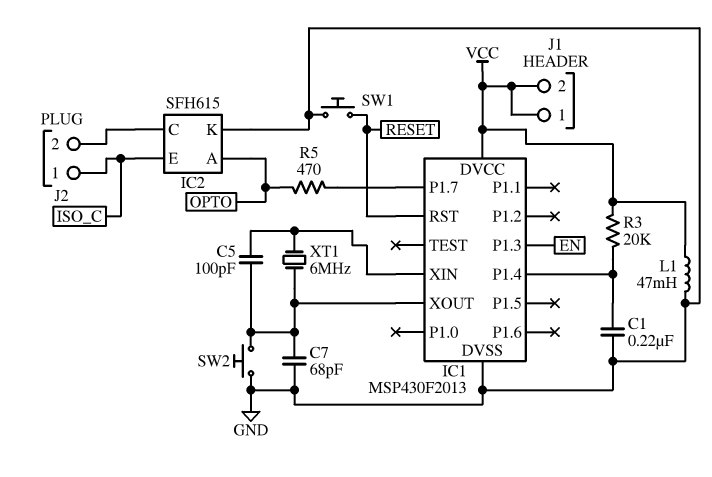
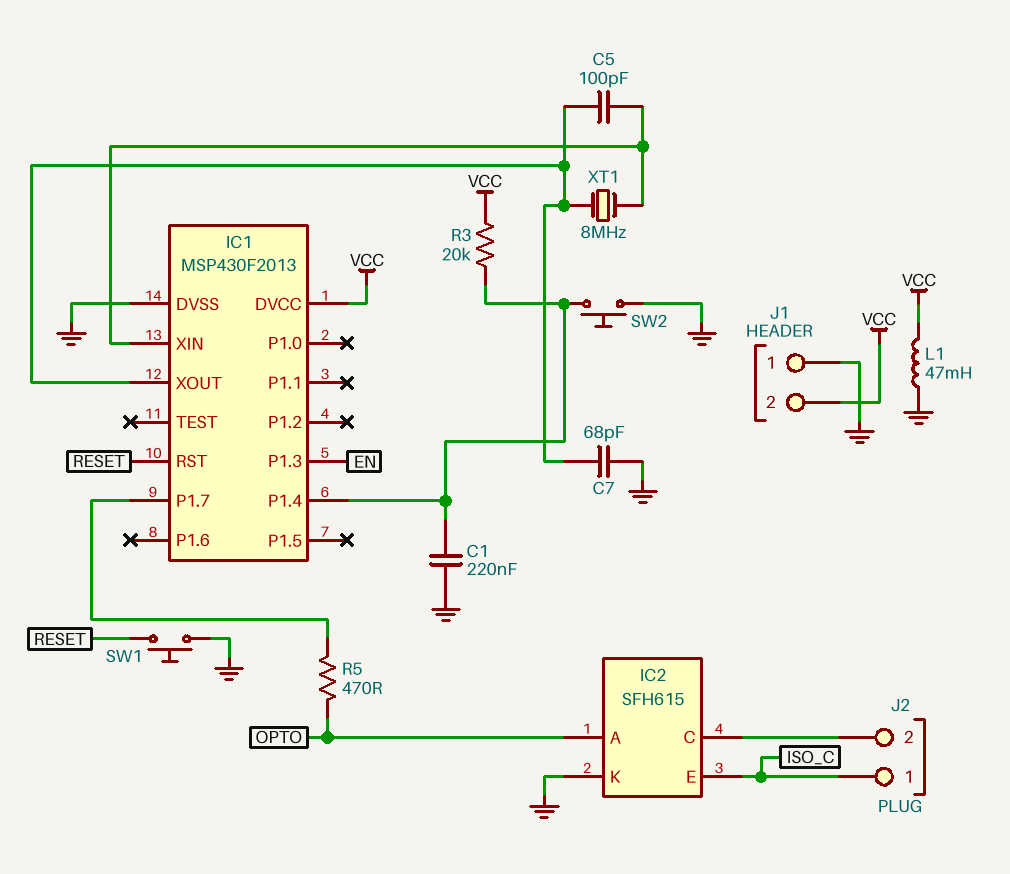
J1 pin 1: VCC -> GND
SW2: button (GND, IC1/XOUT) -> button (GND, IC1/P1.4)
XT1: 6MHz (IC1/XIN, IC1/XOUT) -> 8MHz (IC1/XIN, IC1/XOUT)

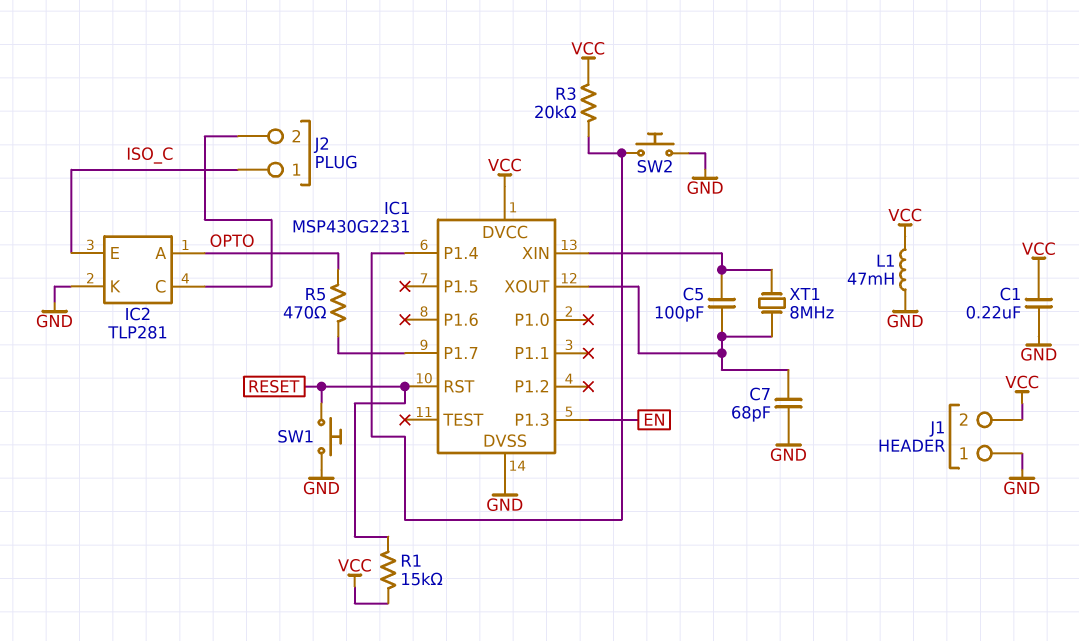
C1: 220nF (GND, IC1/P1.4) -> 220nF (GND, VCC)
IC1: MSP430F2013 -> MSP430G2231
IC2: SFH615 -> TLP281
R1: none -> 15k (RESET, VCC)

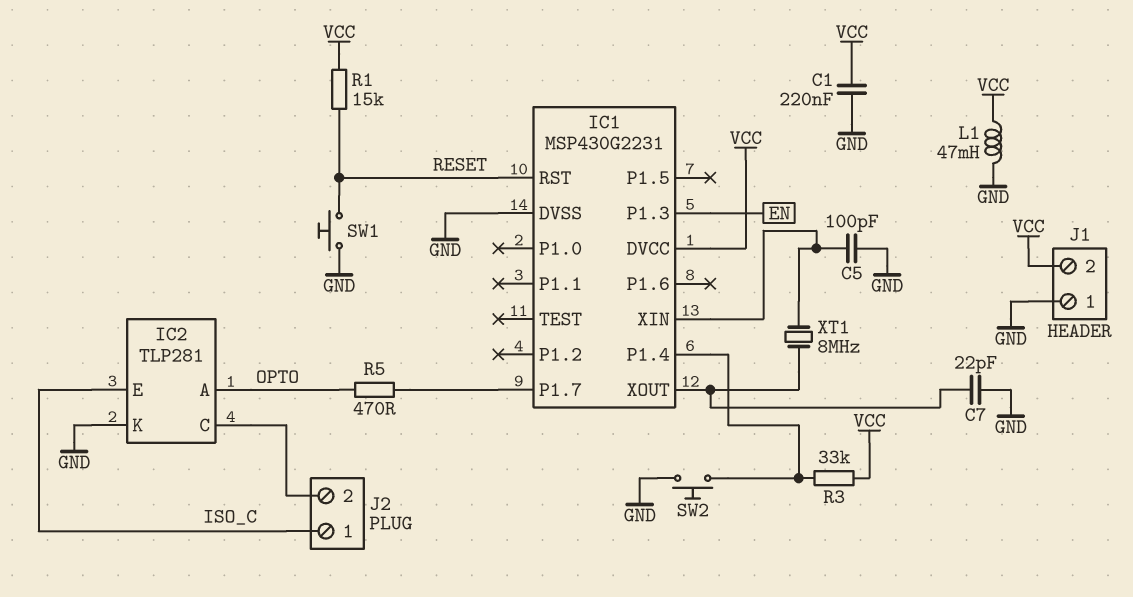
C5: 100pF (IC1/XIN, IC1/XOUT) -> 100pF (GND, IC1/XIN)
C7: 68pF (GND, IC1/XOUT) -> 22pF (GND, IC1/XOUT)
R3: 20k (IC1/P1.4, VCC) -> 33k (IC1/P1.4, VCC)

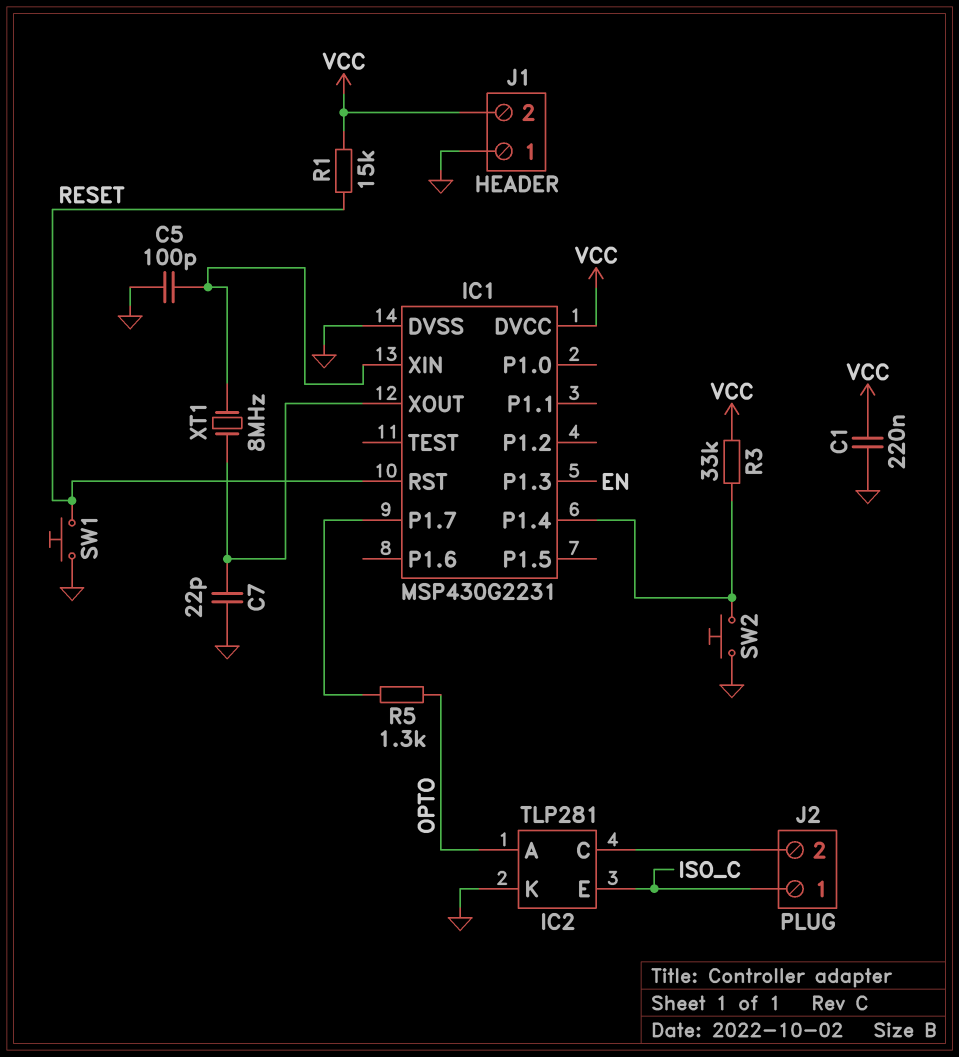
L1: 47mH (GND, VCC) -> none
R5: 470 (IC1/P1.7, OPTO) -> 1.3k (IC1/P1.7, OPTO)

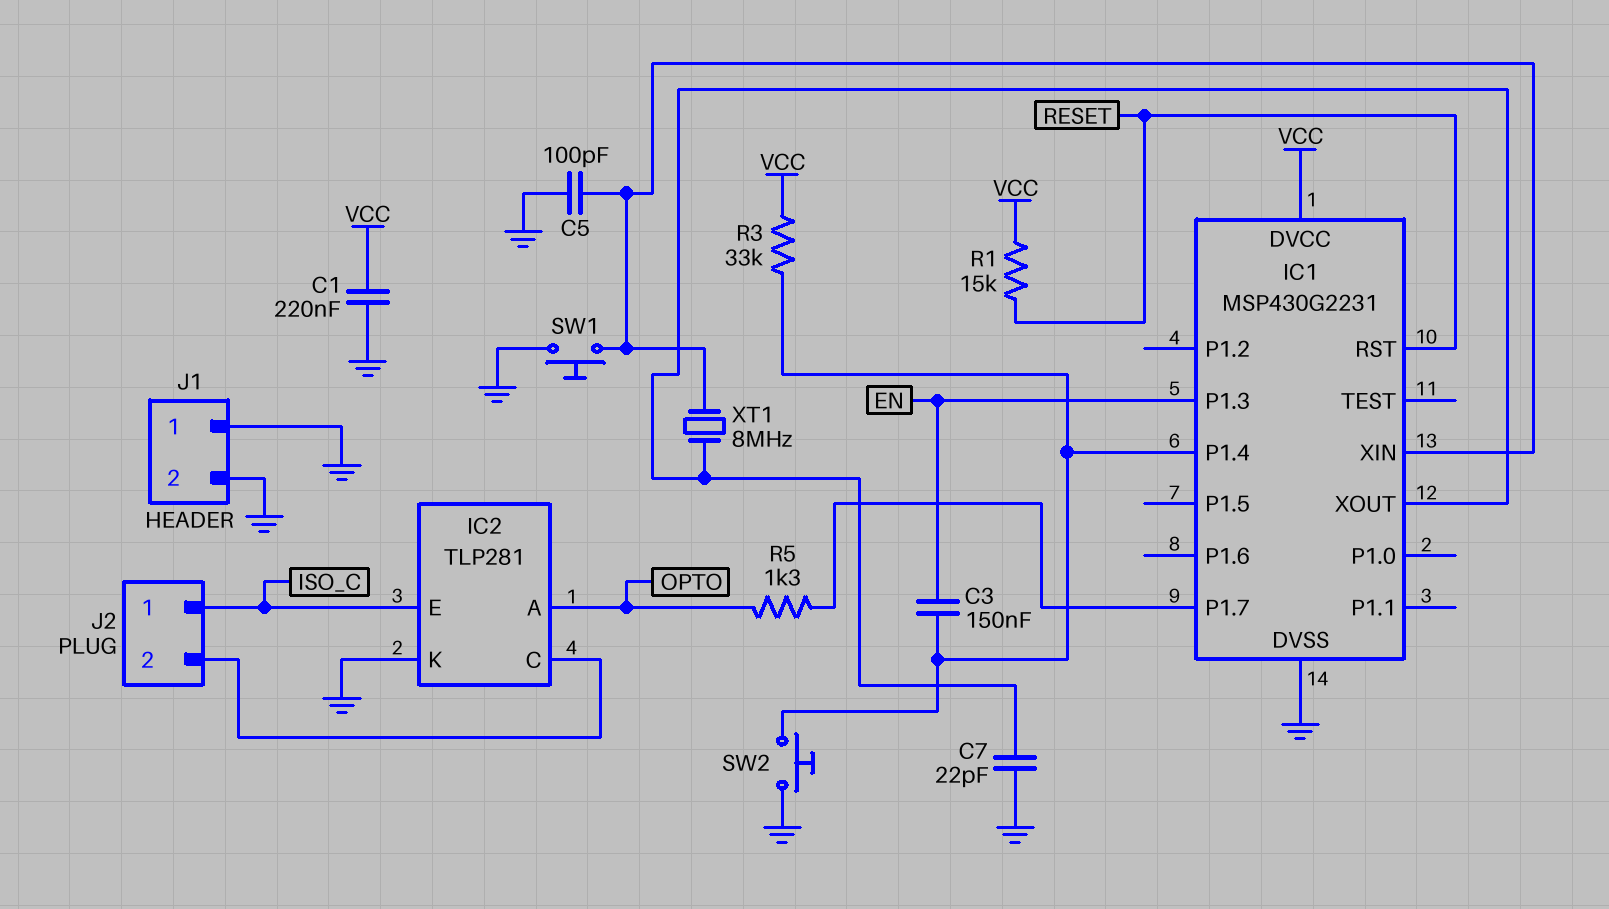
C3: none -> 150nF (EN, IC1/P1.4)
J1 pin 2: VCC -> GND
SW1: button (GND, RESET) -> button (GND, IC1/XIN)

